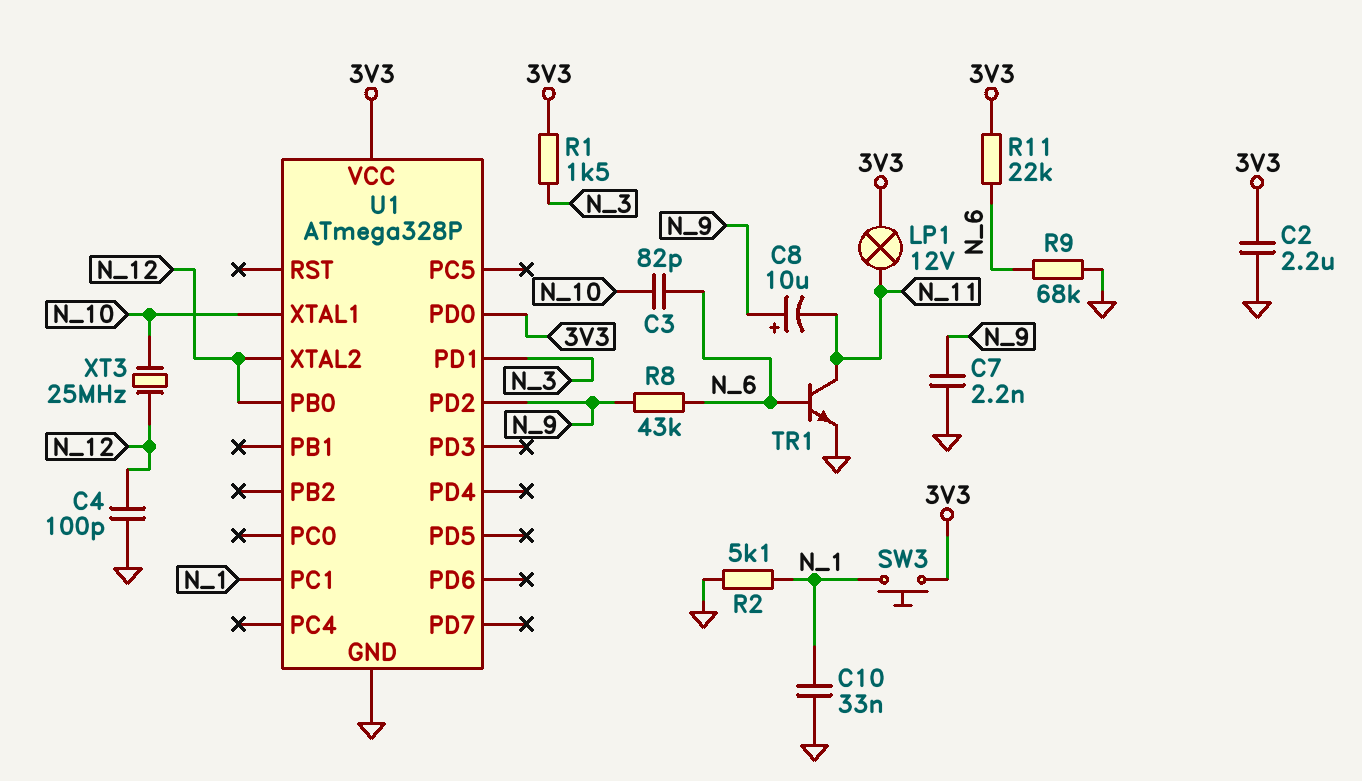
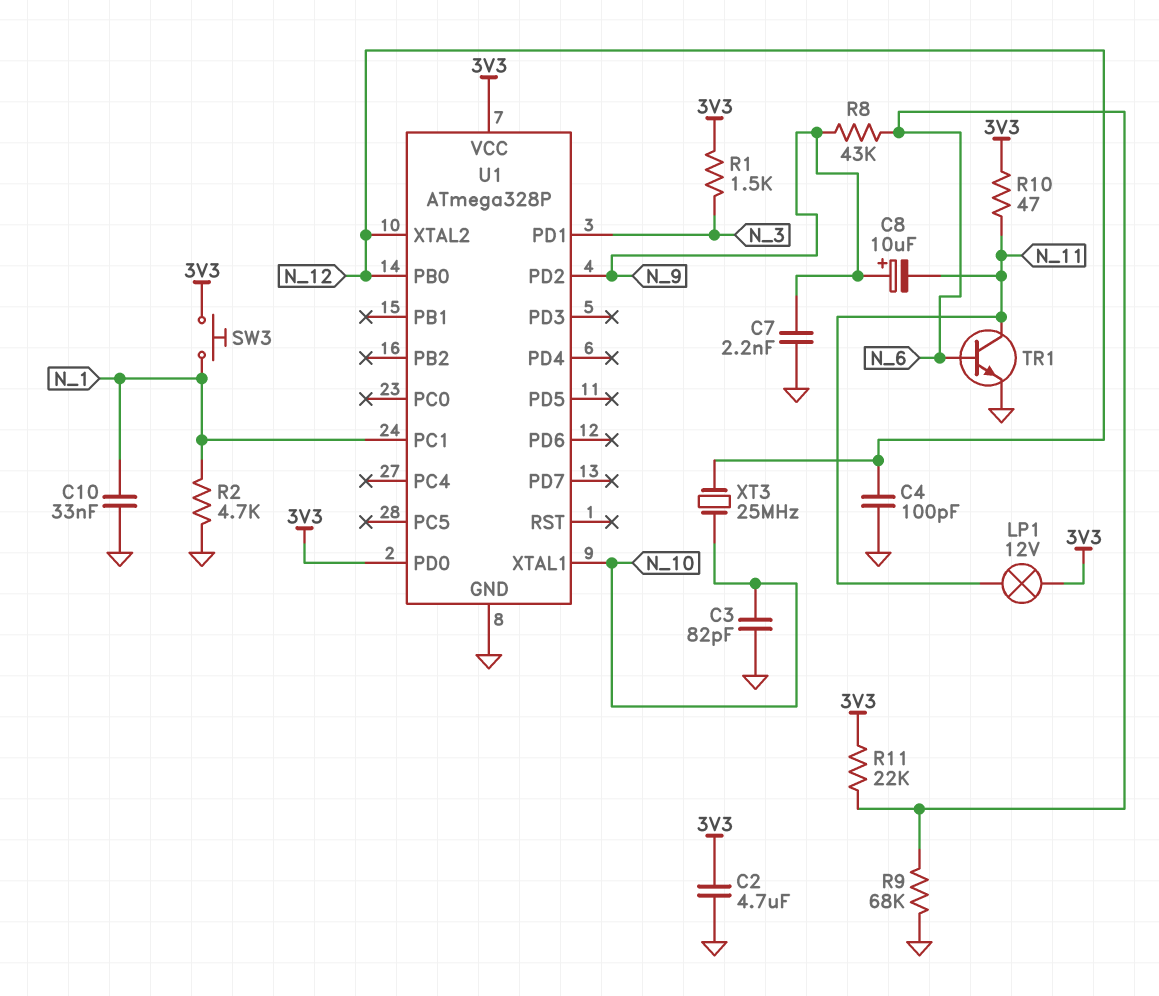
C2: 2.2uF (3V3, GND) -> 4.7uF (3V3, GND)
C3: 82pF (N_6, N_10) -> 82pF (GND, N_10)
R2: 5.1k (GND, N_1) -> 4.7k (GND, N_1)
R10: none -> 47 (3V3, N_11)

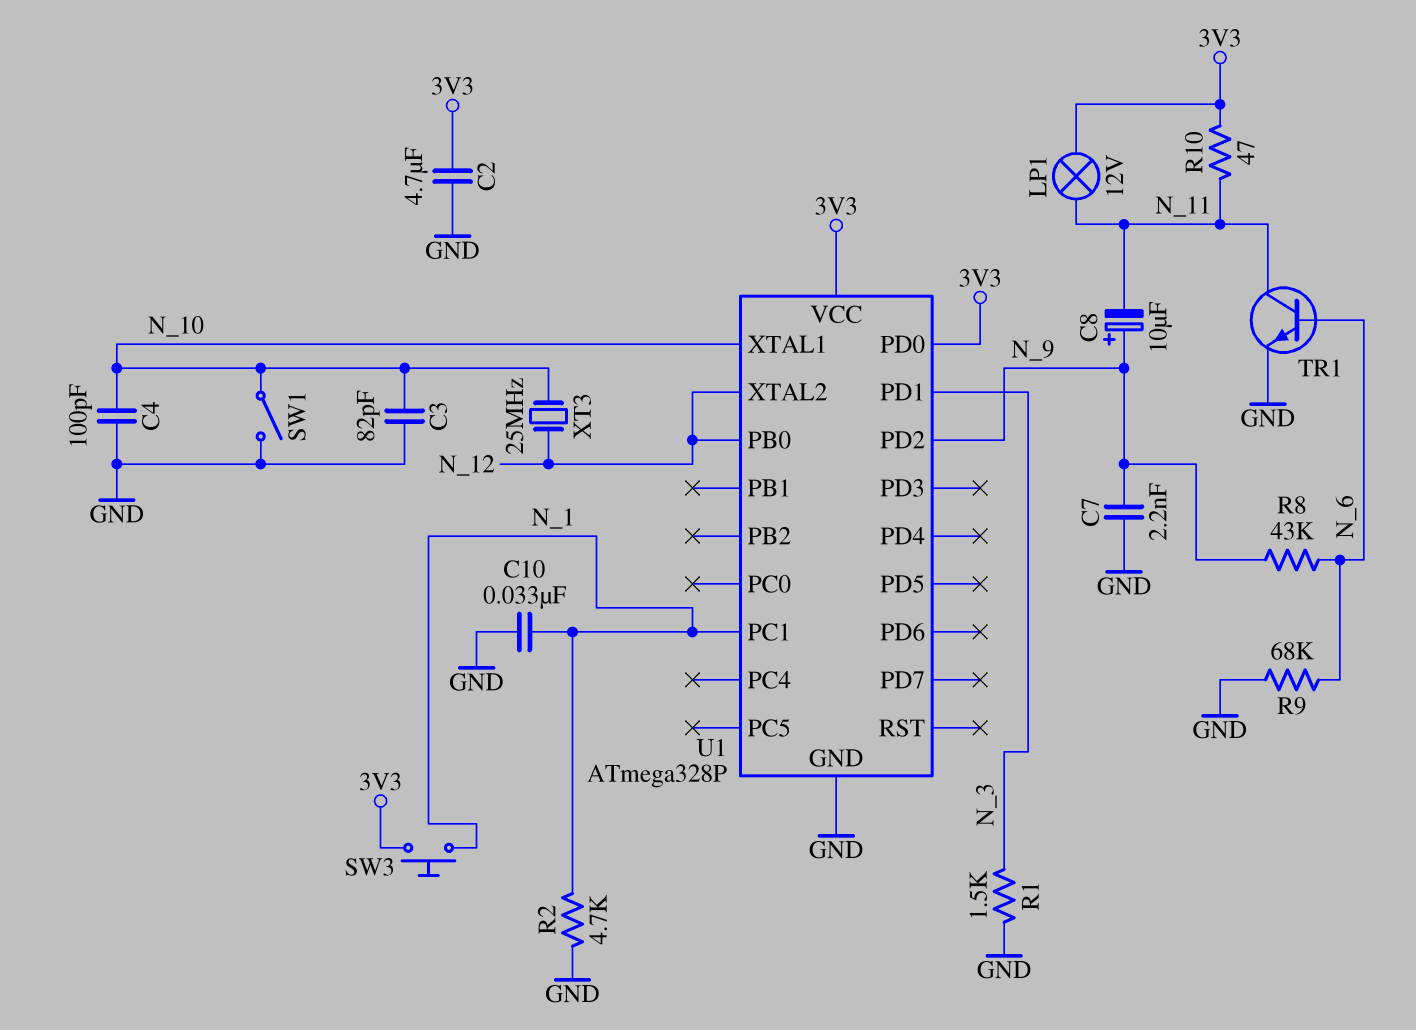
C4: 100pF (GND, N_12) -> 100pF (GND, N_10)
R1: 1.5k (3V3, N_3) -> 1.5k (GND, N_3)
R11: 22k (3V3, N_6) -> none
SW1: none -> switch (GND, N_10)

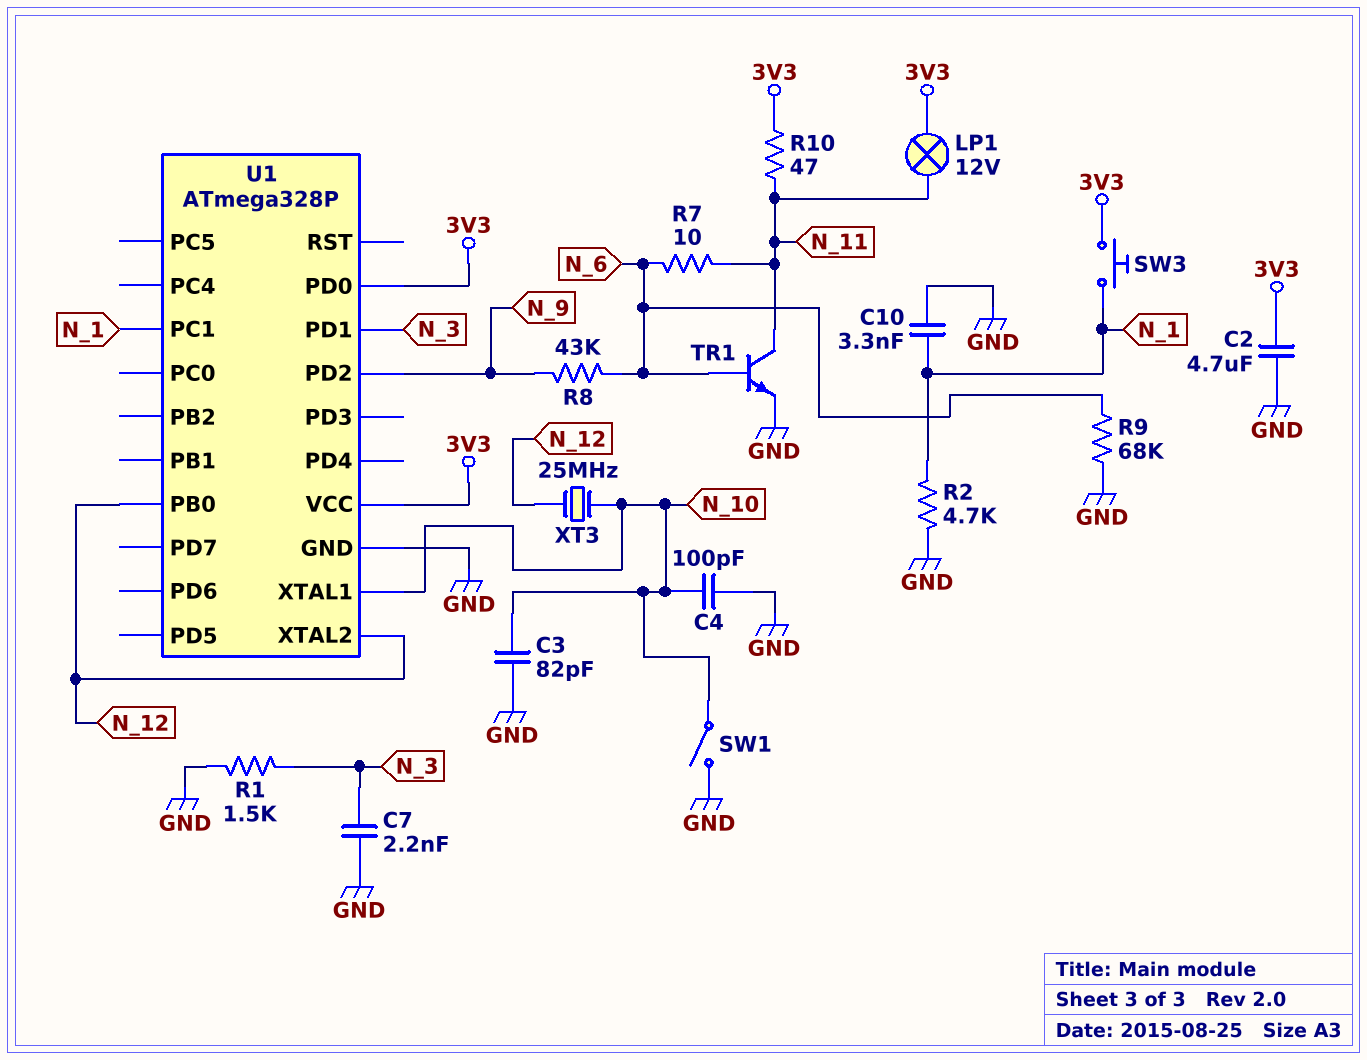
C7: 2.2nF (GND, N_9) -> 2.2nF (GND, N_3)
C8: 10uF (plus N_9, minus N_11) -> none
C10: 33nF (GND, N_1) -> 3.3nF (GND, N_1)
R7: none -> 10 (N_6, N_11)

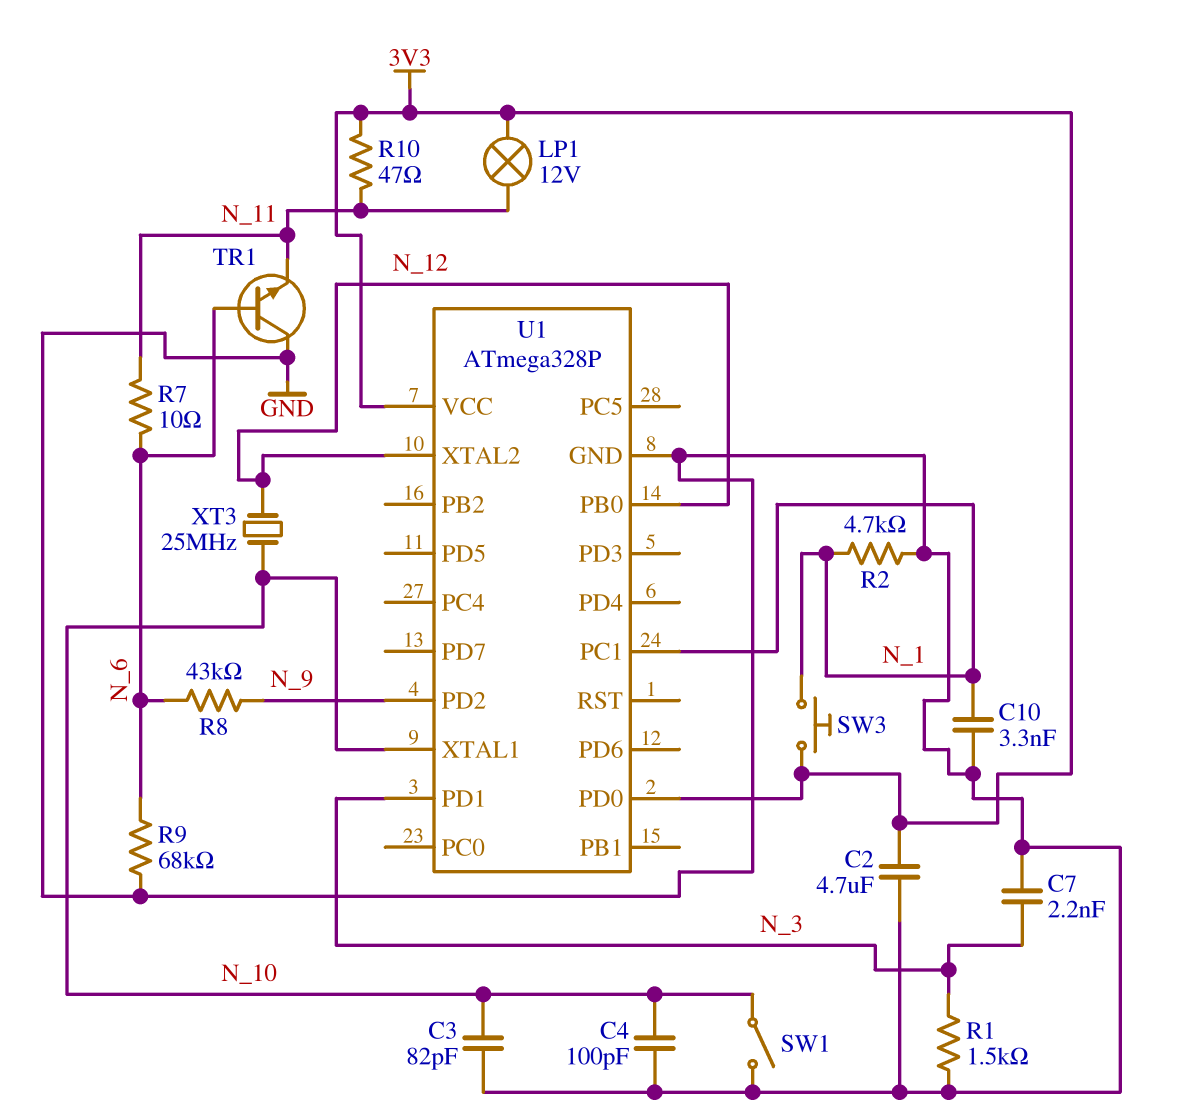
TR1: NPN (B N_6, C N_11, E GND) -> NPN (B N_6, C GND, E N_11)

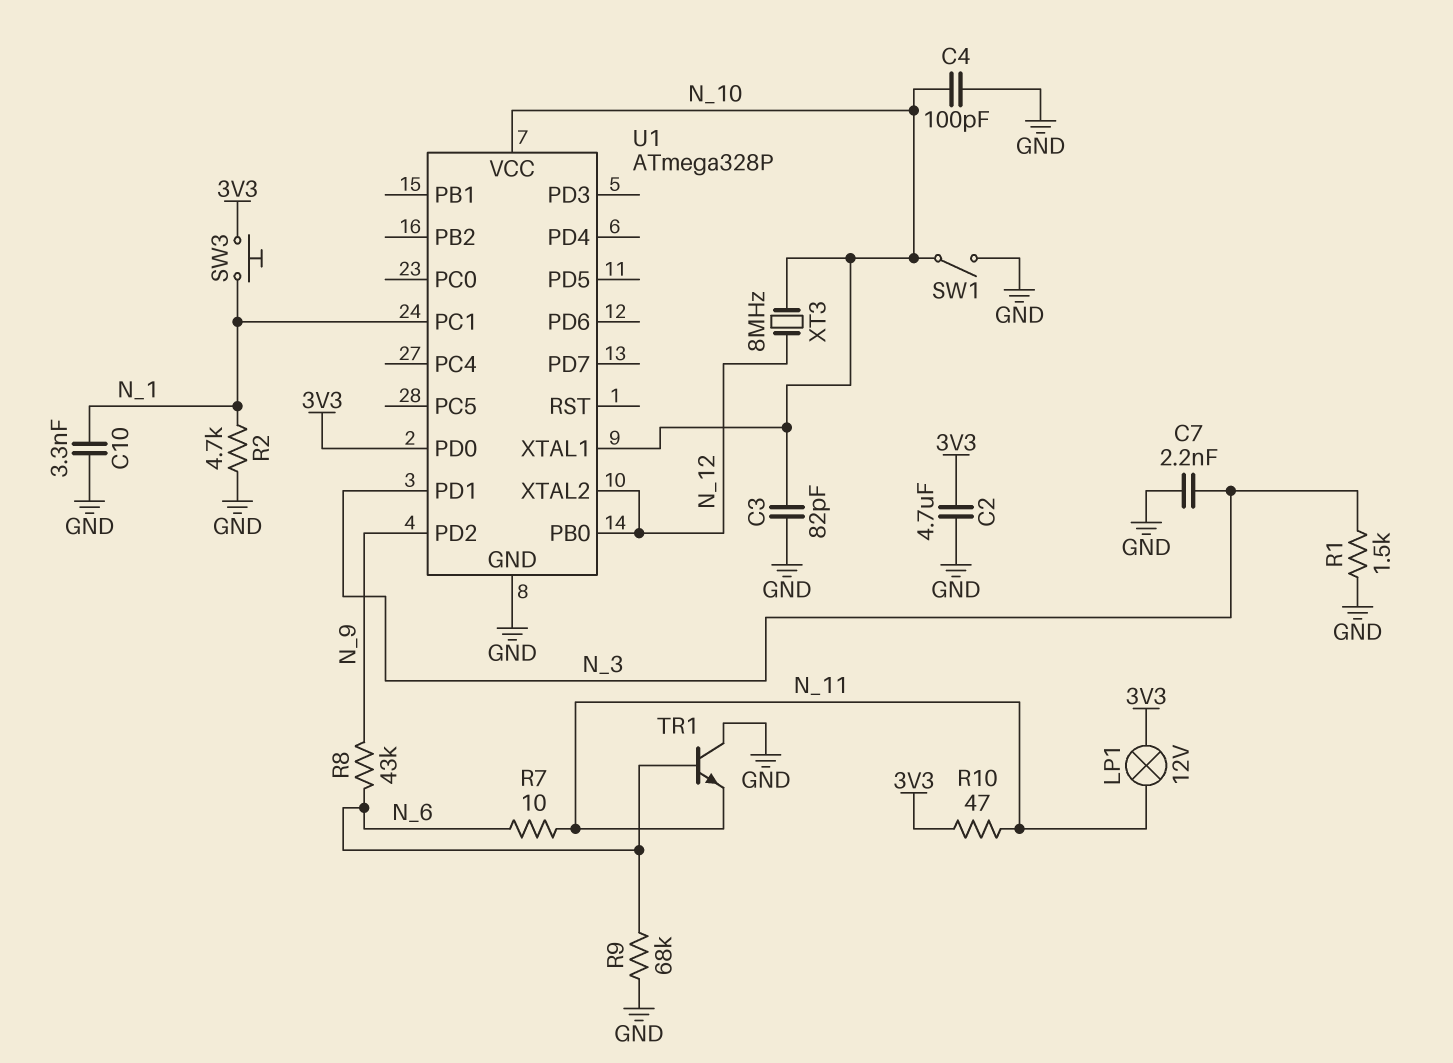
U1 pin VCC: 3V3 -> N_10
XT3: 25MHz (N_10, N_12) -> 8MHz (N_10, N_12)

